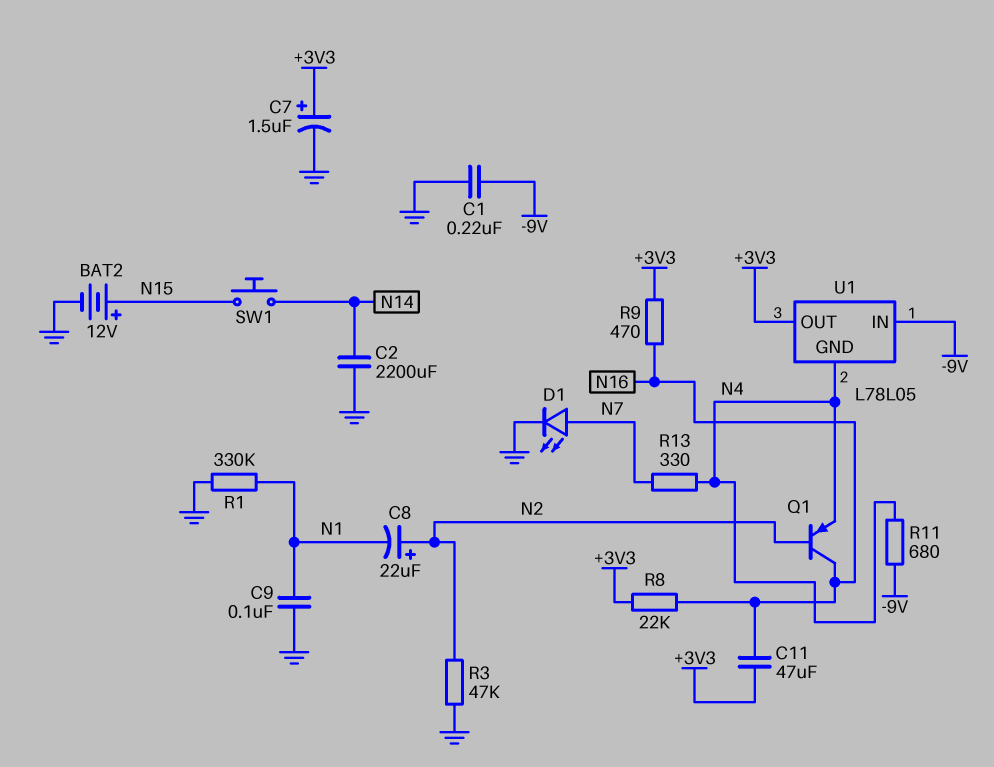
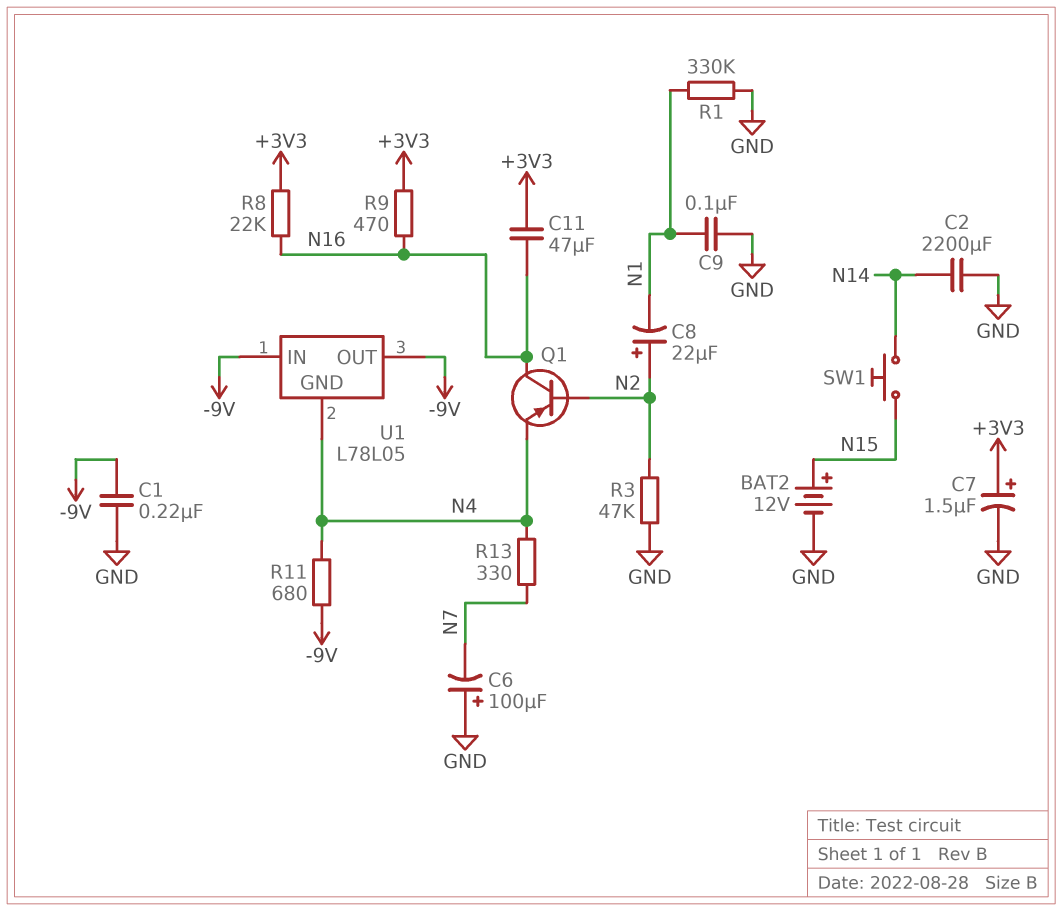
C6: none -> 100uF (plus GND, minus N7)
D1: LED (A N7, K GND) -> none
U1 pin OUT: +3V3 -> -9V

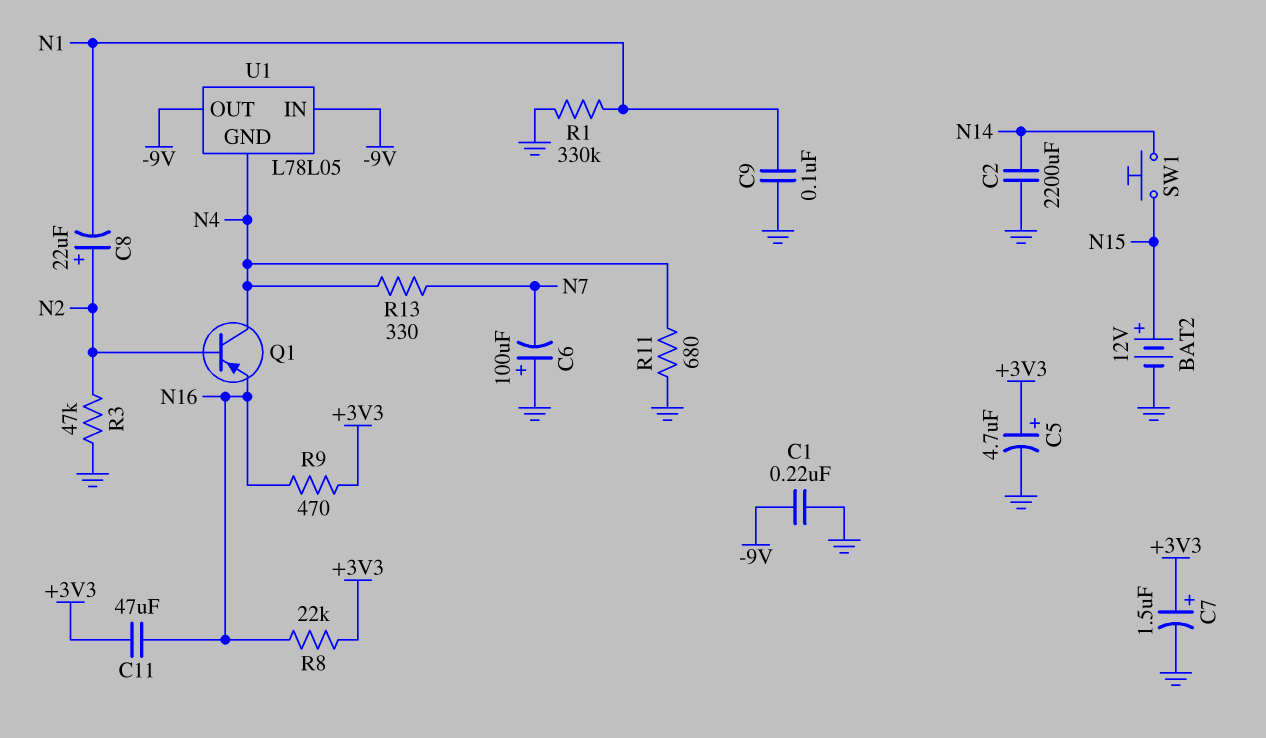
C5: none -> 4.7uF (plus +3V3, minus GND)
Q1: PNP (B N2, C N16, E N4) -> PNP (B N2, C N4, E N16)
R11: 680 (-9V, N4) -> 680 (GND, N4)

